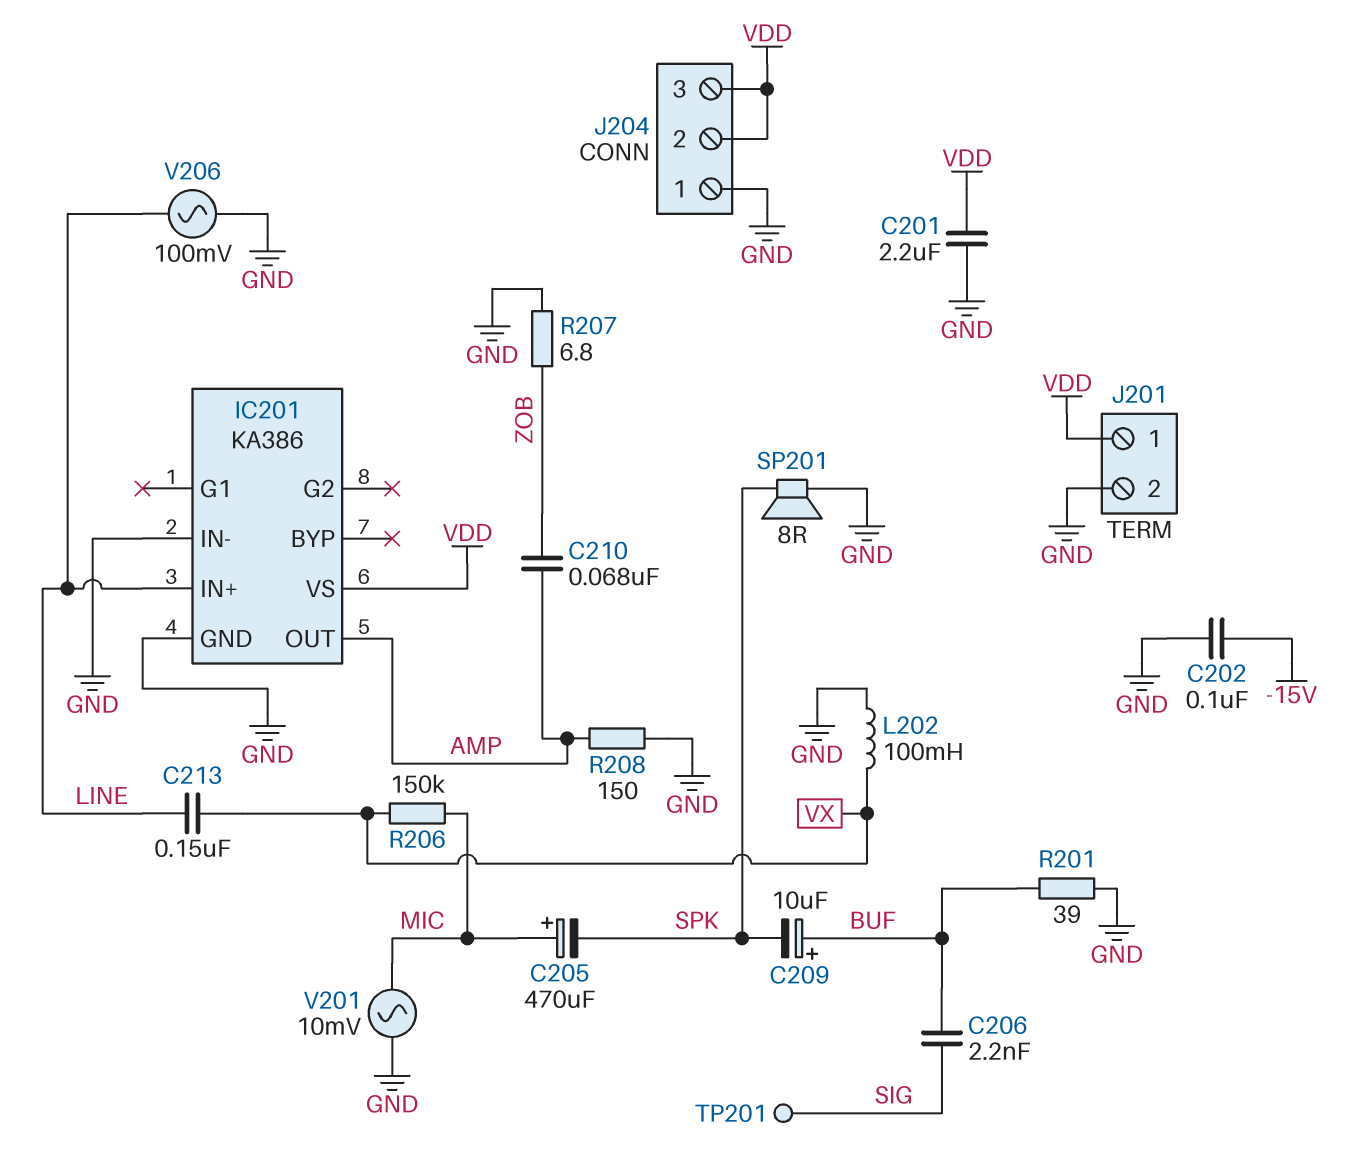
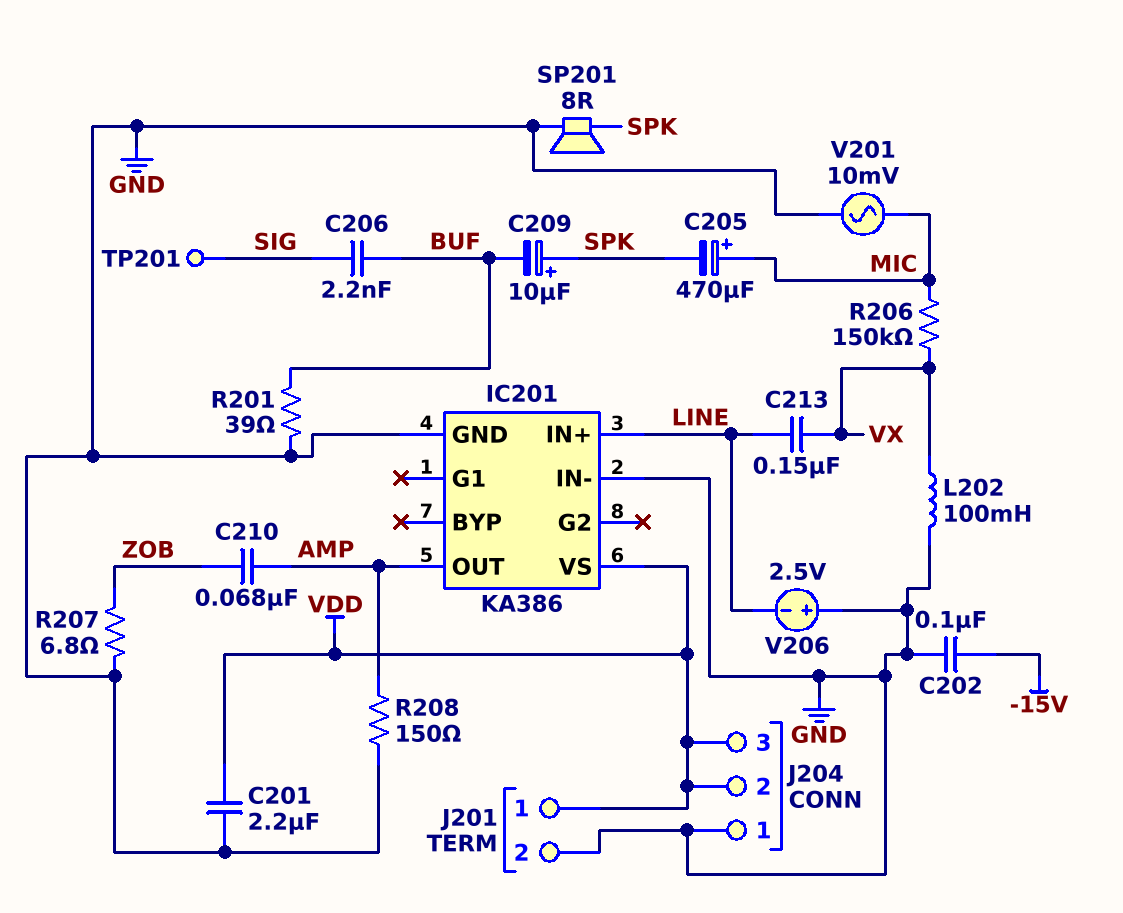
C209: 10uF (plus BUF, minus SPK) -> 10uF (plus SPK, minus BUF)
V206: AC 100mV (GND, LINE) -> 2.5V (plus GND, minus LINE)

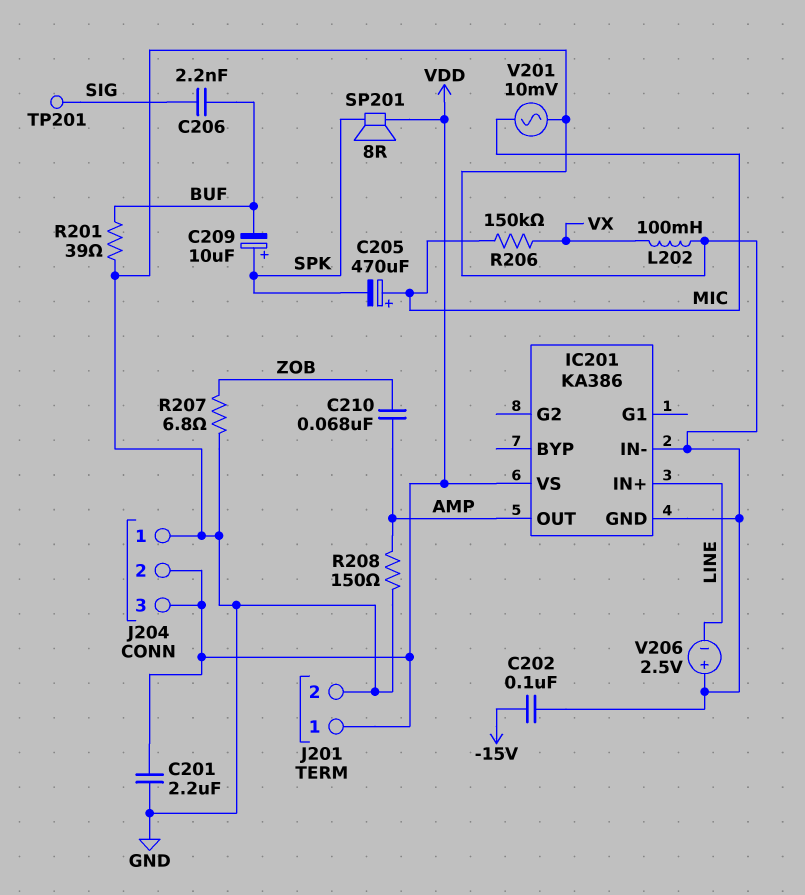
C213: 150nF (LINE, VX) -> none
SP201: speaker 8R (GND, SPK) -> speaker 8R (SPK, VDD)

